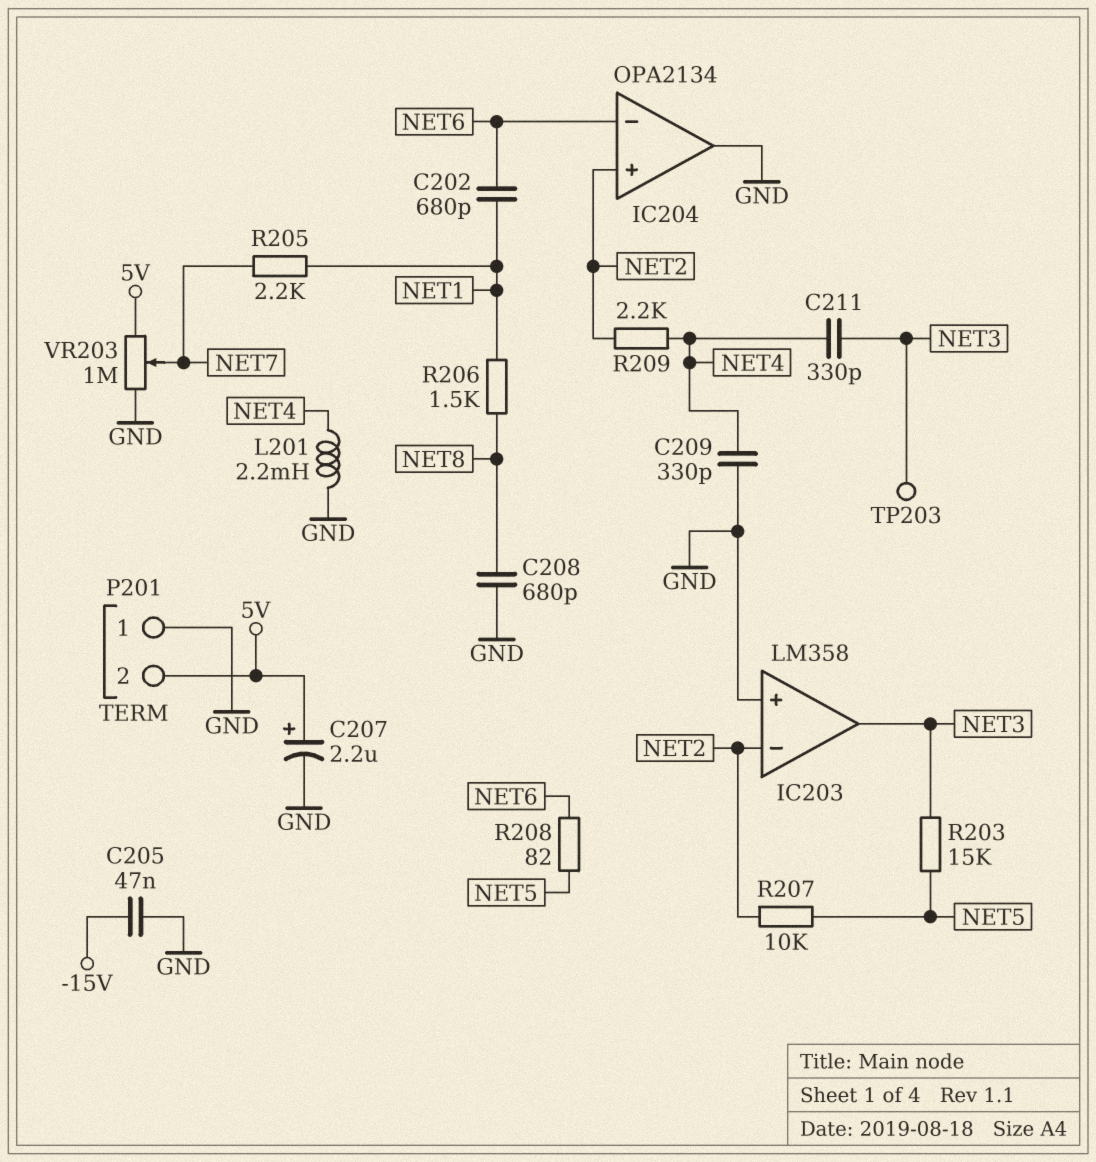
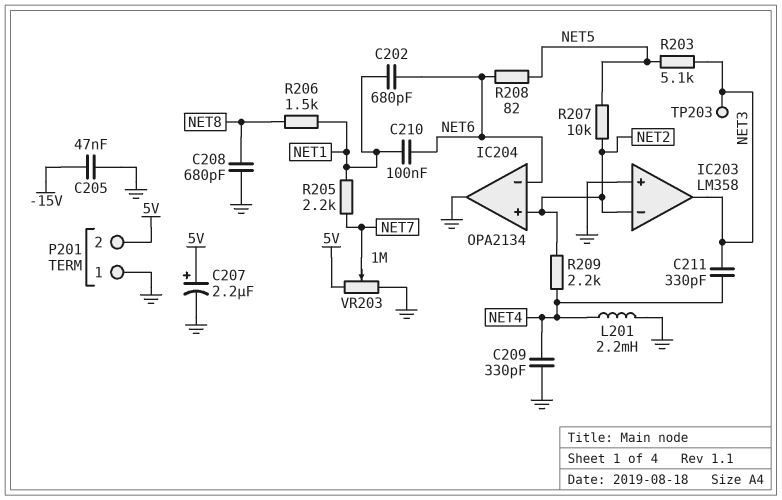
C210: none -> 100nF (NET1, NET6)
R203: 15k (NET3, NET5) -> 5.1k (NET3, NET5)

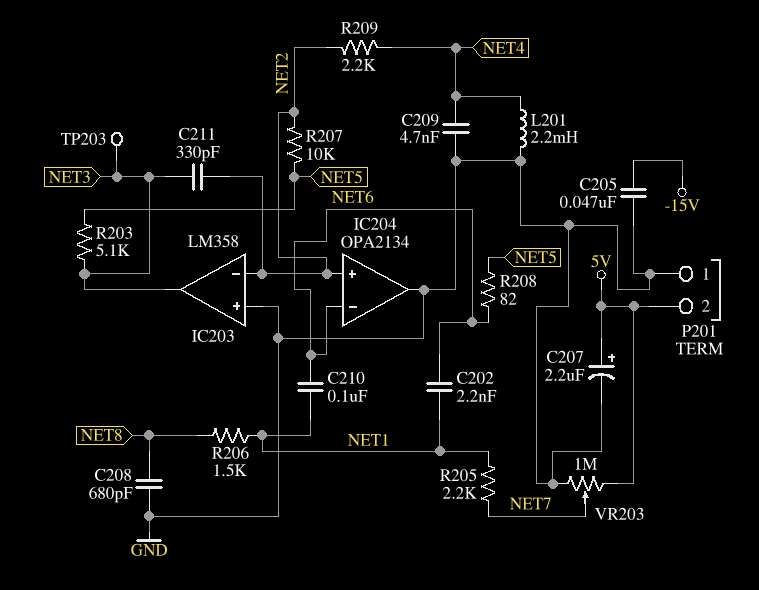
C202: 680pF (NET1, NET6) -> 2.2nF (NET1, NET6)
C209: 330pF (GND, NET4) -> 4.7nF (GND, NET4)
C211: 330pF (NET3, NET4) -> 330pF (NET2, NET3)

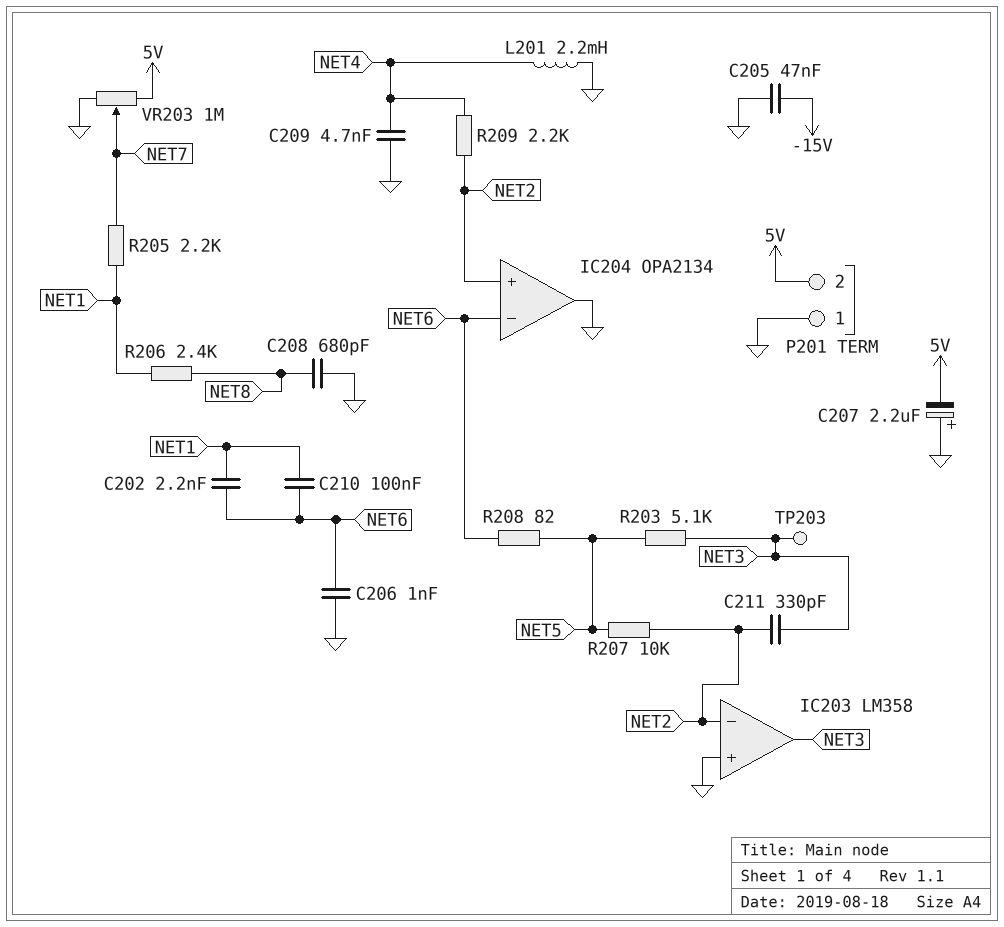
C206: none -> 1nF (GND, NET6)
C207: 2.2uF (plus 5V, minus GND) -> 2.2uF (plus GND, minus 5V)
R206: 1.5k (NET1, NET8) -> 2.4k (NET1, NET8)

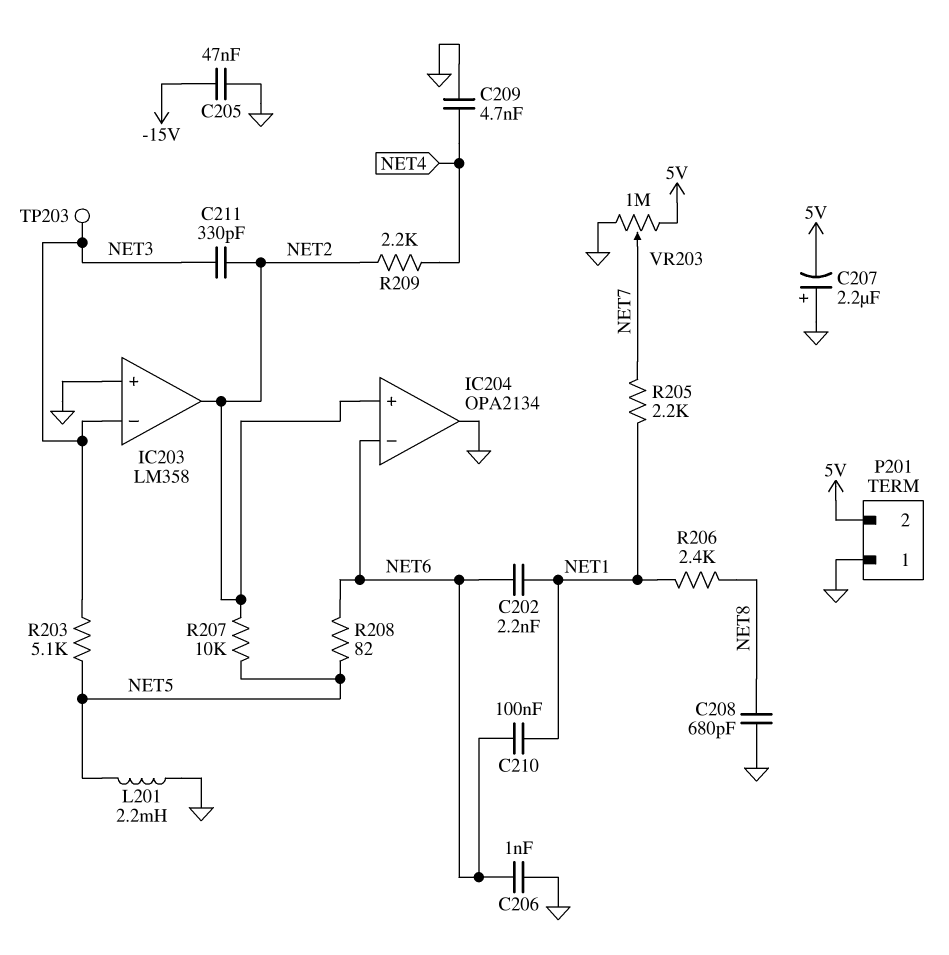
IC203 pin in-: NET2 -> NET3
IC203 pin out: NET3 -> NET2
L201: 2.2mH (GND, NET4) -> 2.2mH (GND, NET5)

